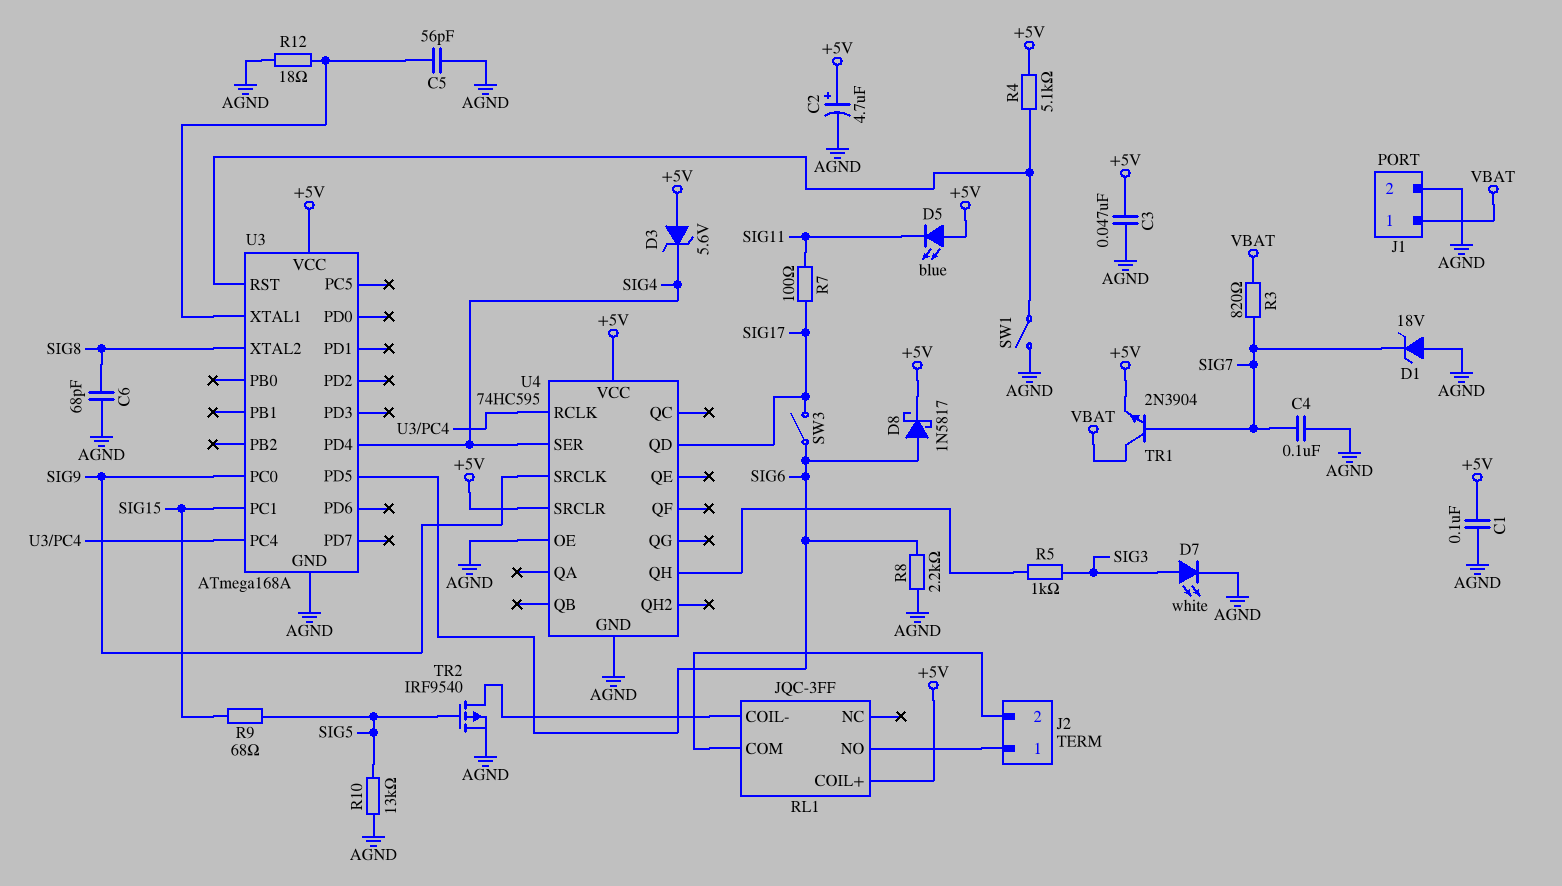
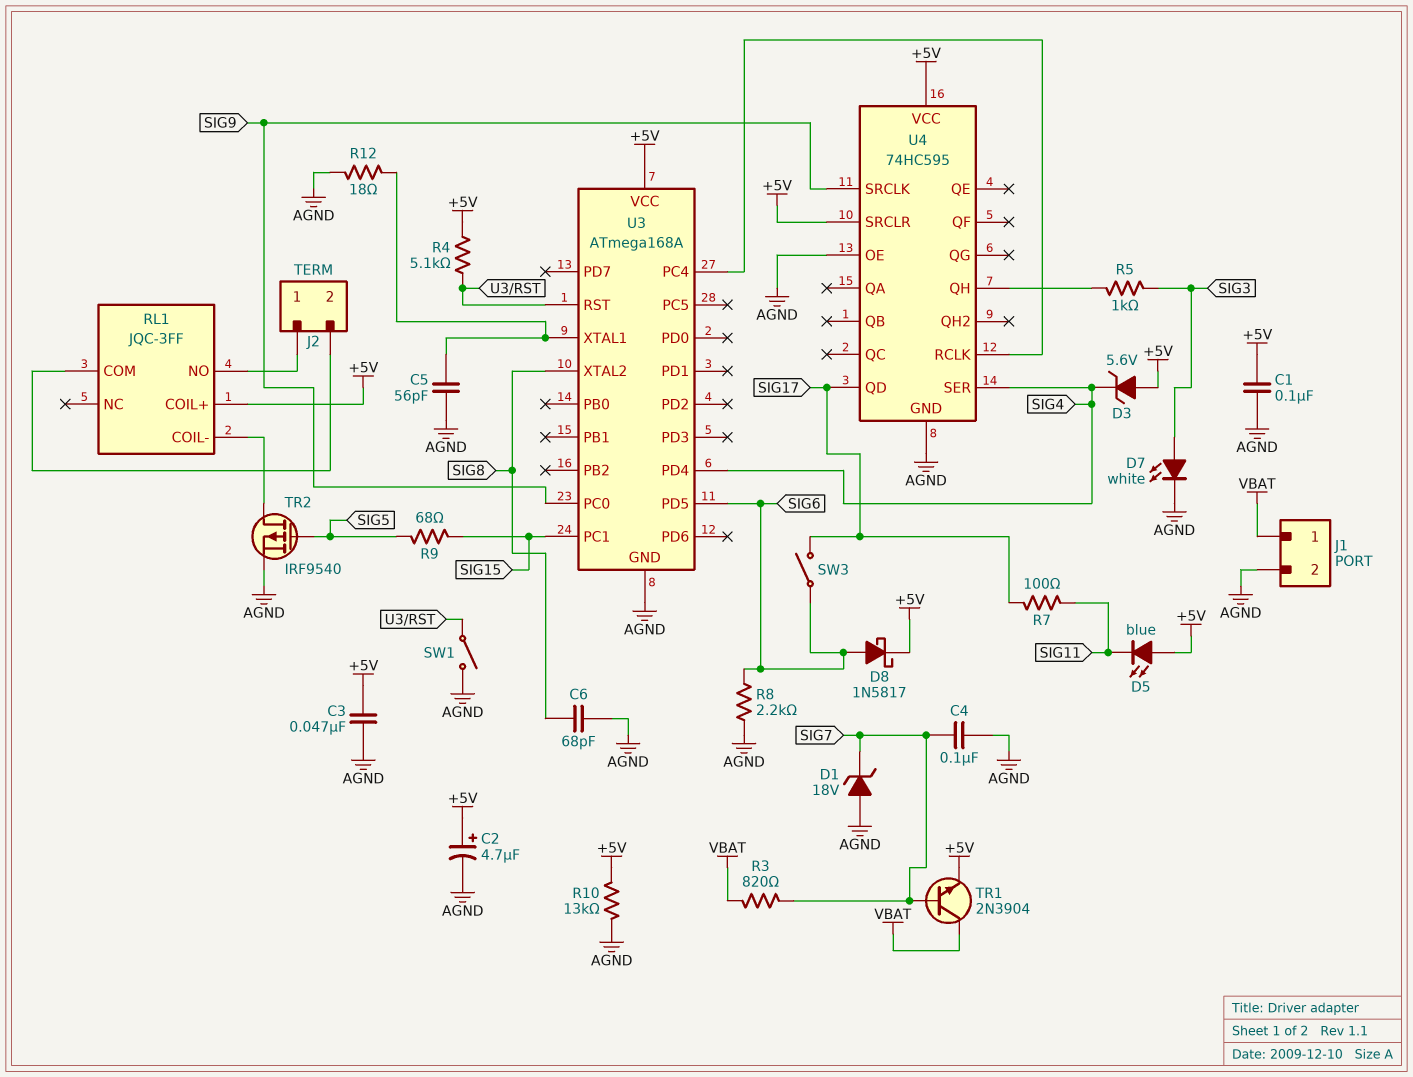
R10: 13k (AGND, SIG5) -> 13k (+5V, AGND)

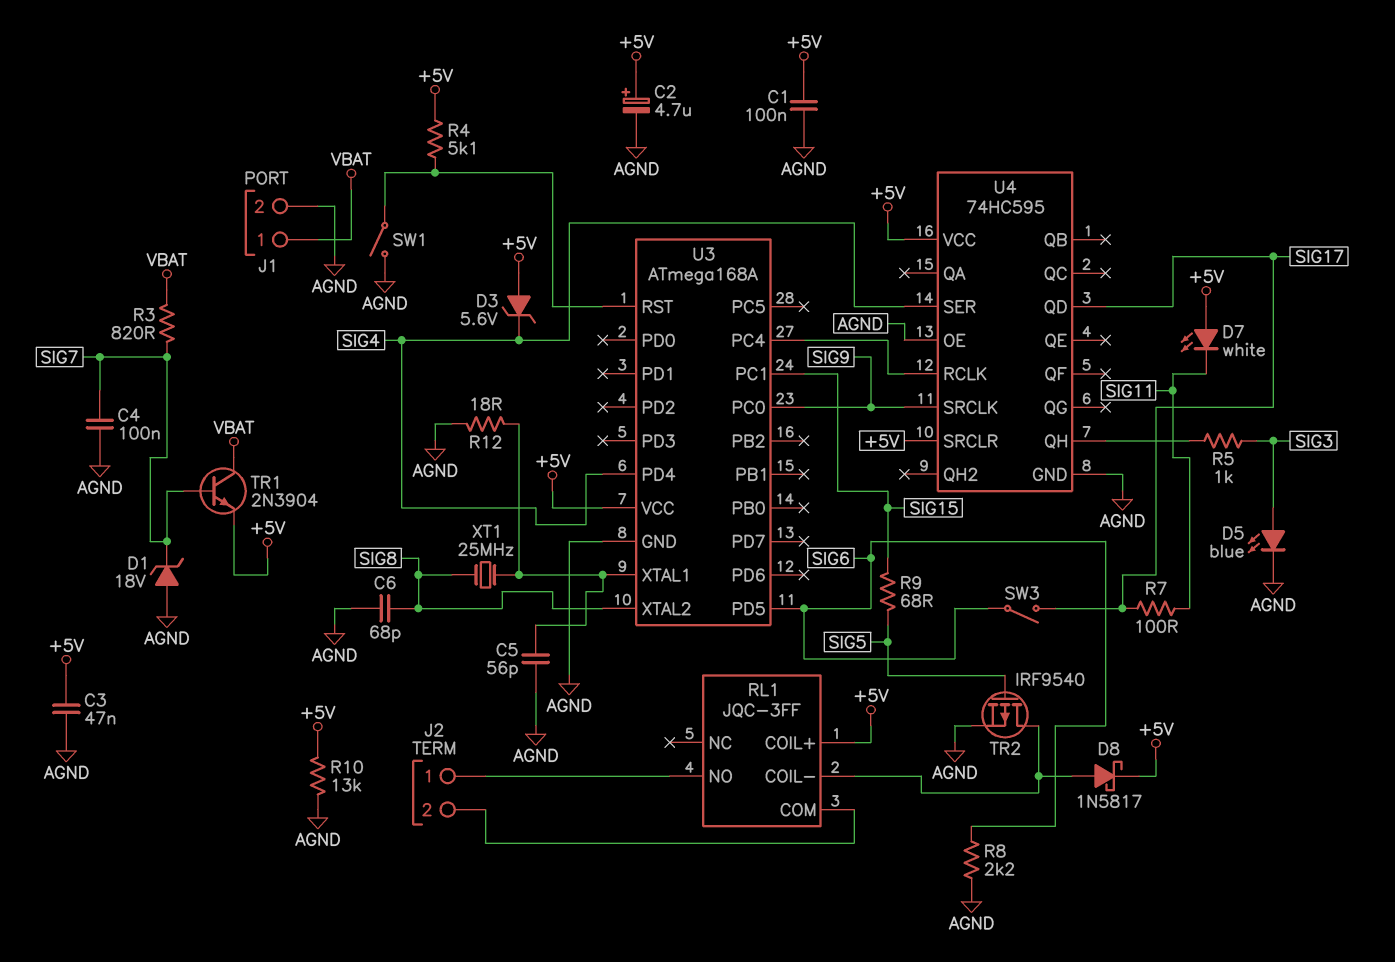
D5: LED blue (A +5V, K SIG11) -> LED blue (A SIG3, K AGND)
D7: LED white (A SIG3, K AGND) -> LED white (A +5V, K SIG11)
D8: schottky 1N5817 (A SIG6, K +5V) -> schottky 1N5817 (A RL1/COIL-, K +5V)
XT1: none -> 25MHz (SIG8, U3/XTAL1)

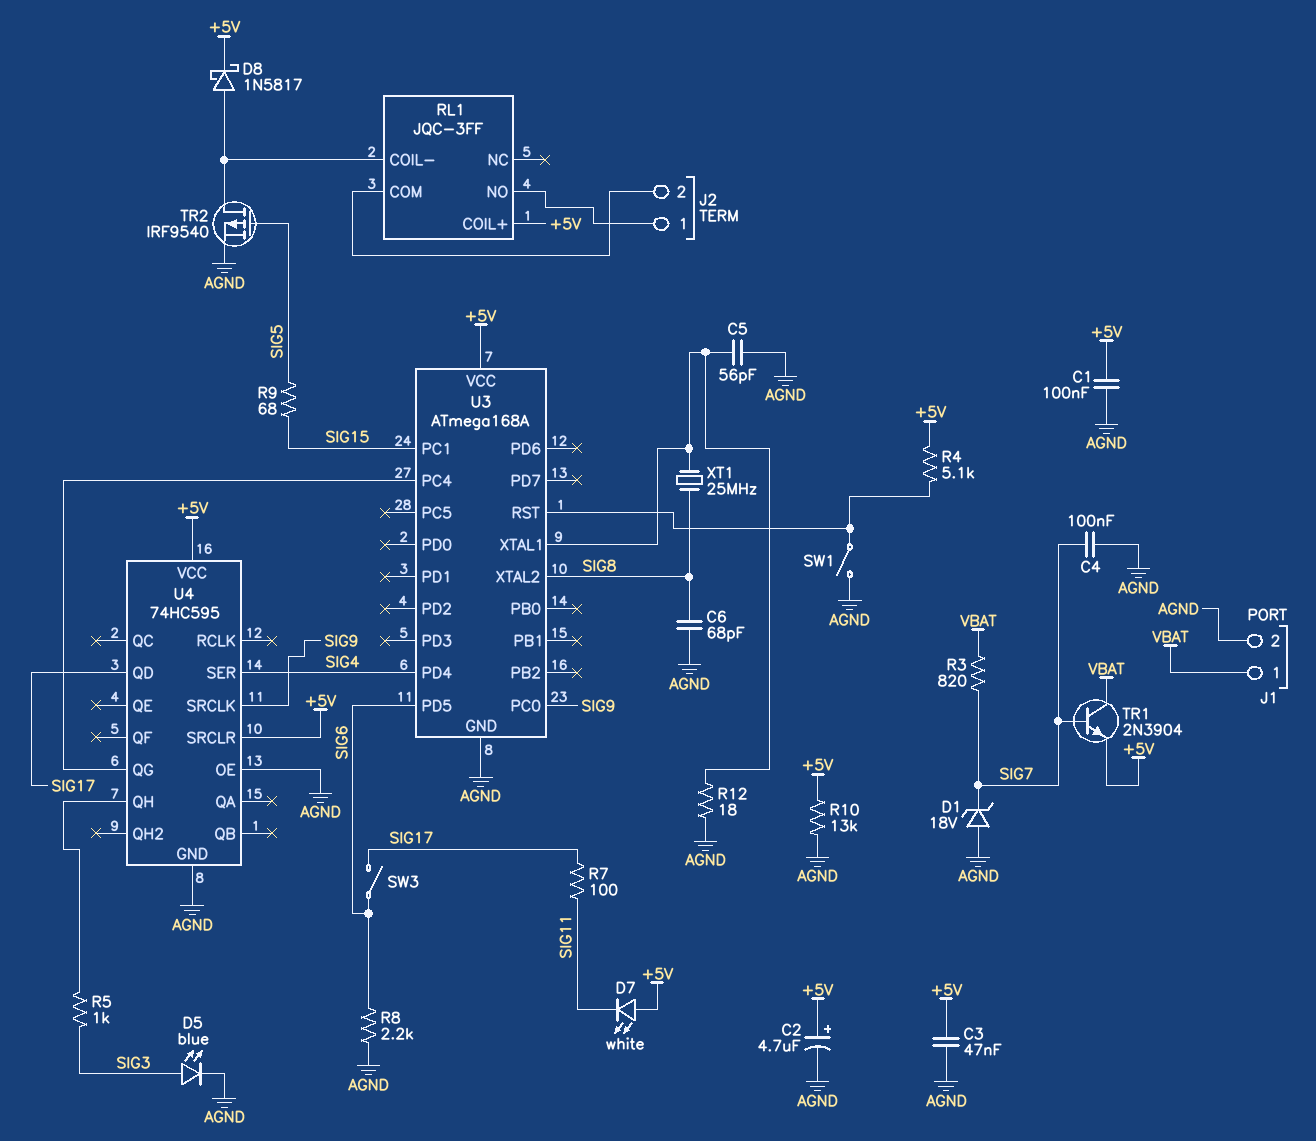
D3: zener 5.6V (A +5V, K SIG4) -> none
U4 pin QG: none -> U3/PC4
U4 pin RCLK: U3/PC4 -> none

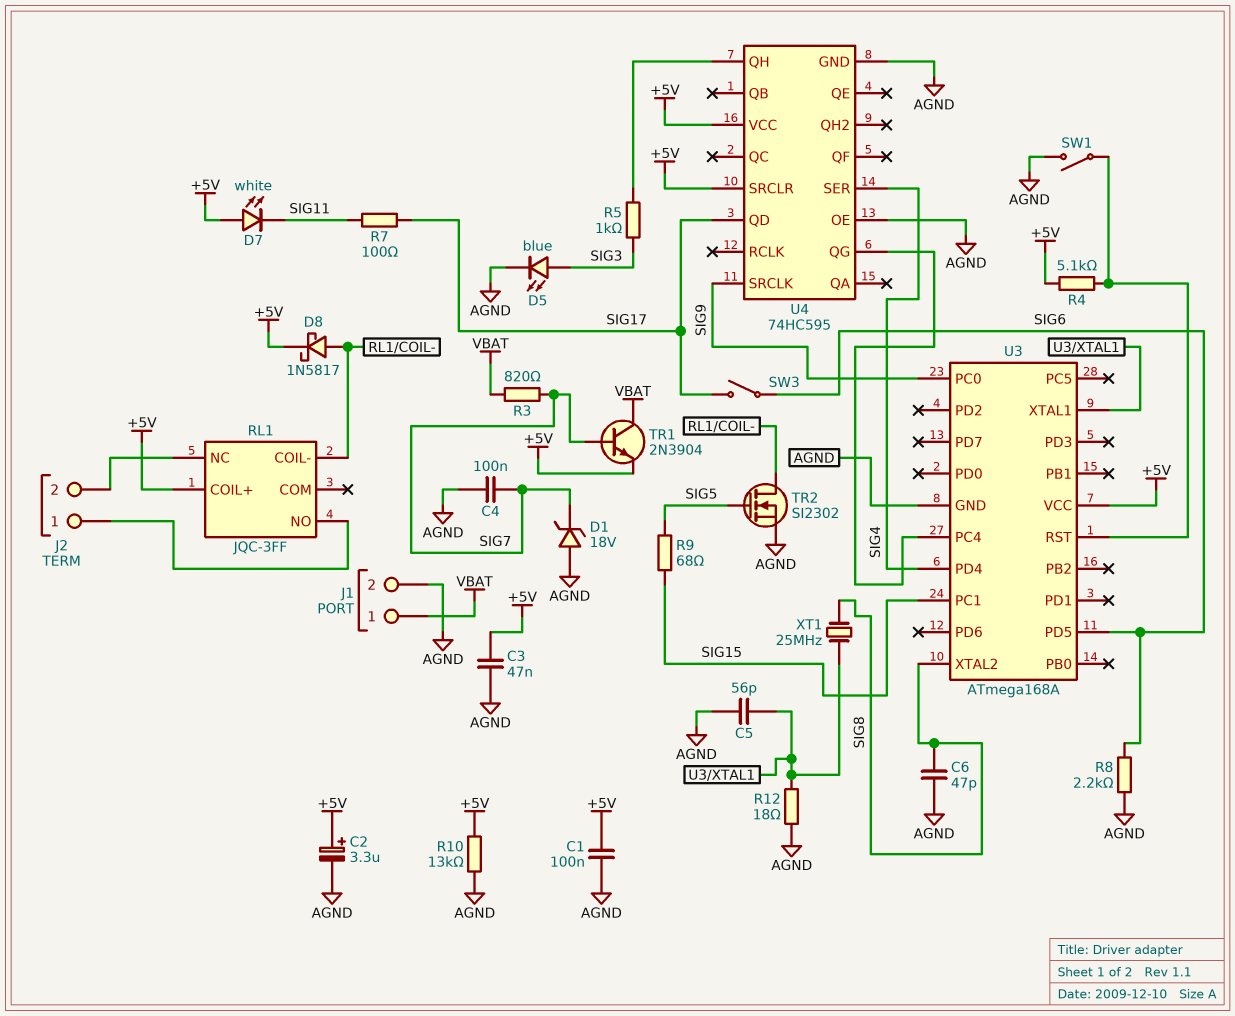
C2: 4.7uF (plus +5V, minus AGND) -> 3.3uF (plus +5V, minus AGND)
C6: 68pF (AGND, SIG8) -> 47pF (AGND, SIG8)
RL1 pin COM: J2/2 -> none
RL1 pin NC: none -> J2/2
TR2: PMOS IRF9540 (G SIG5, D RL1/COIL-, S AGND) -> NMOS SI2302 (G SIG5, D RL1/COIL-, S AGND)

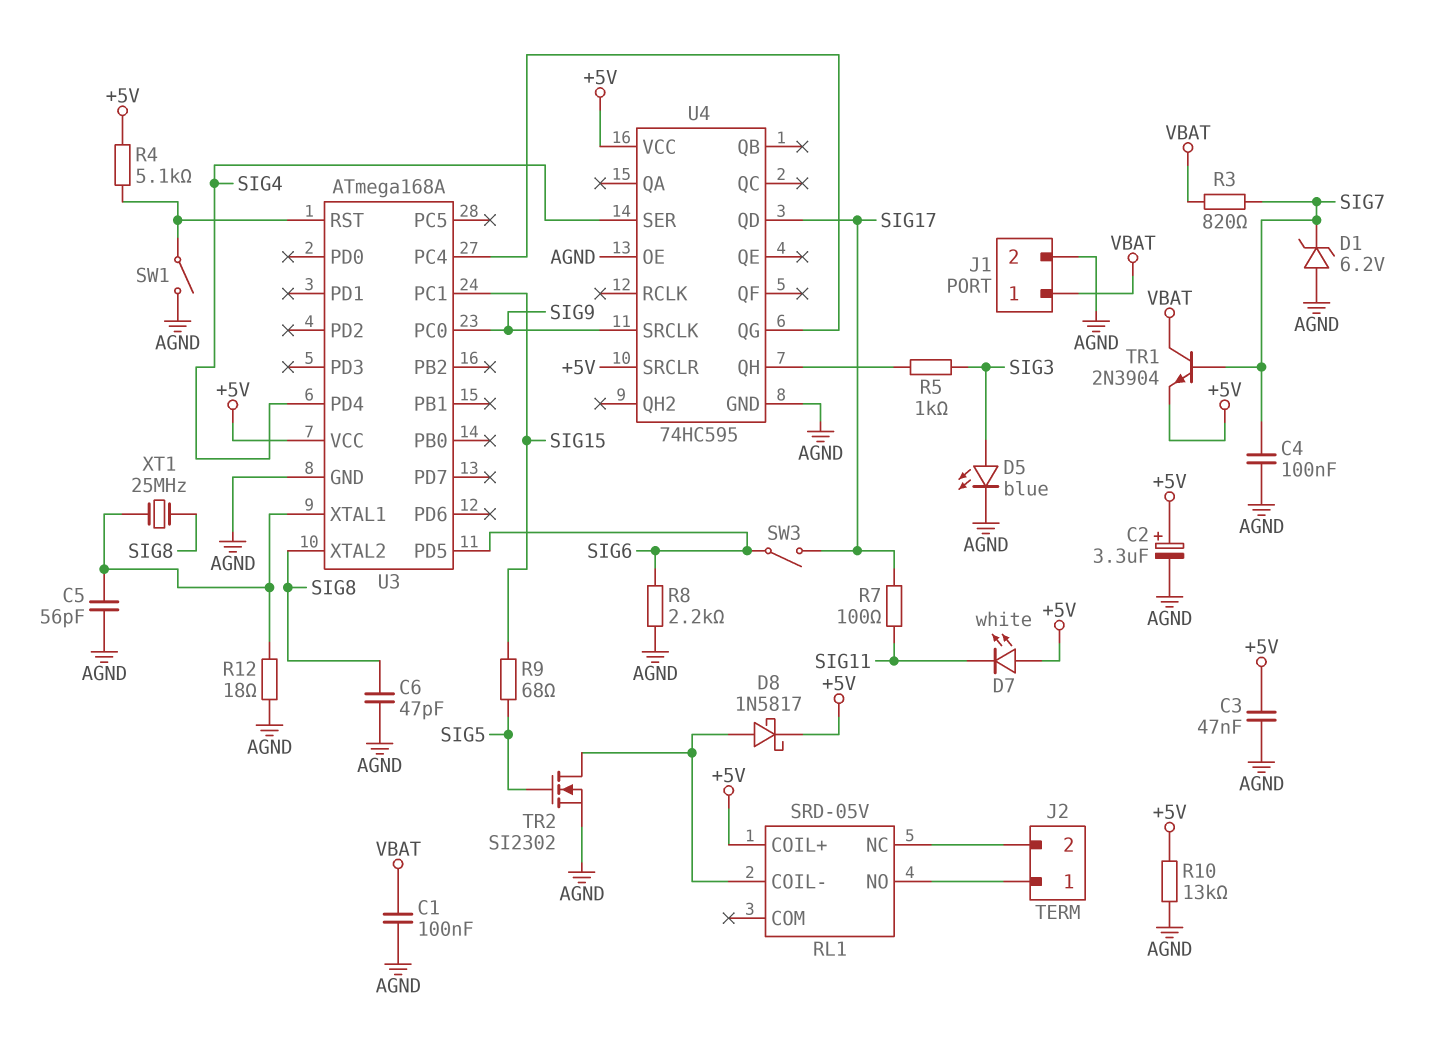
C1: 100nF (+5V, AGND) -> 100nF (AGND, VBAT)
D1: zener 18V (A AGND, K SIG7) -> zener 6.2V (A AGND, K SIG7)
RL1: JQC-3FF -> SRD-05V

